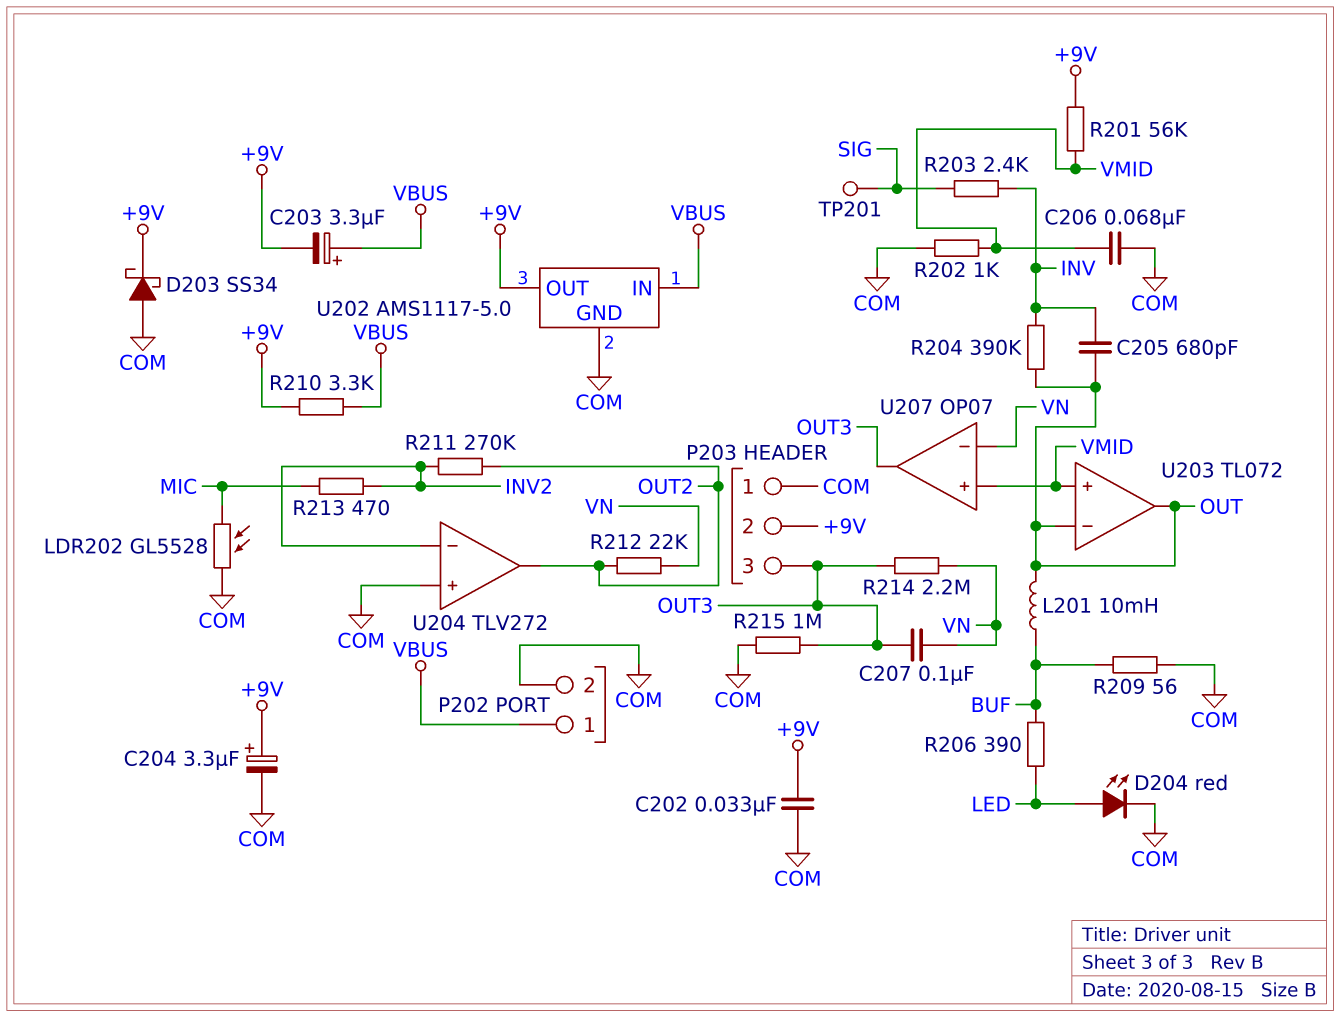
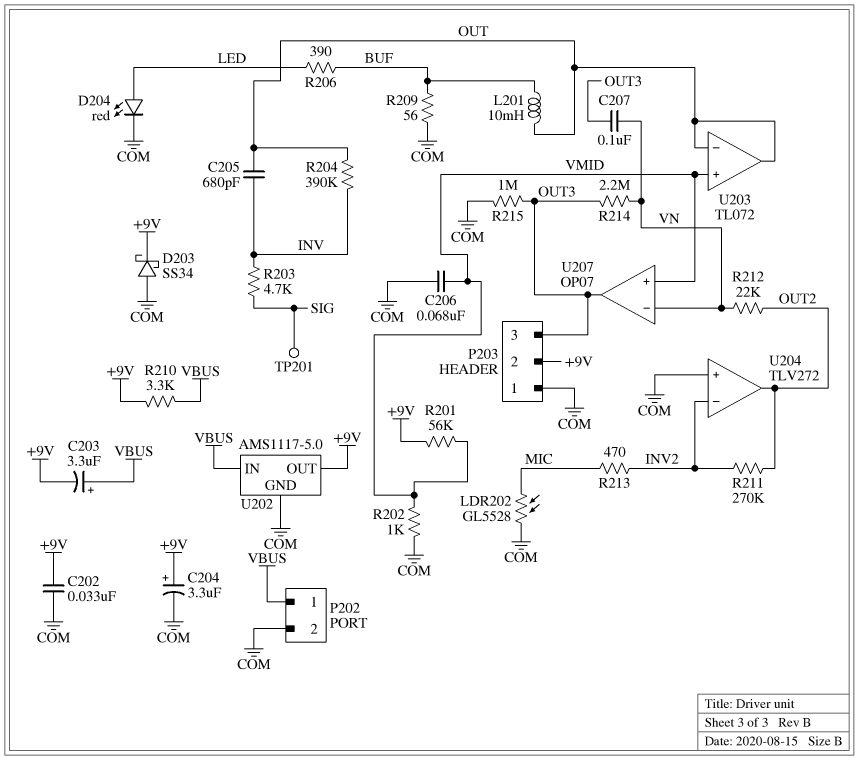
R203: 2.4k (INV, SIG) -> 4.7k (INV, SIG)

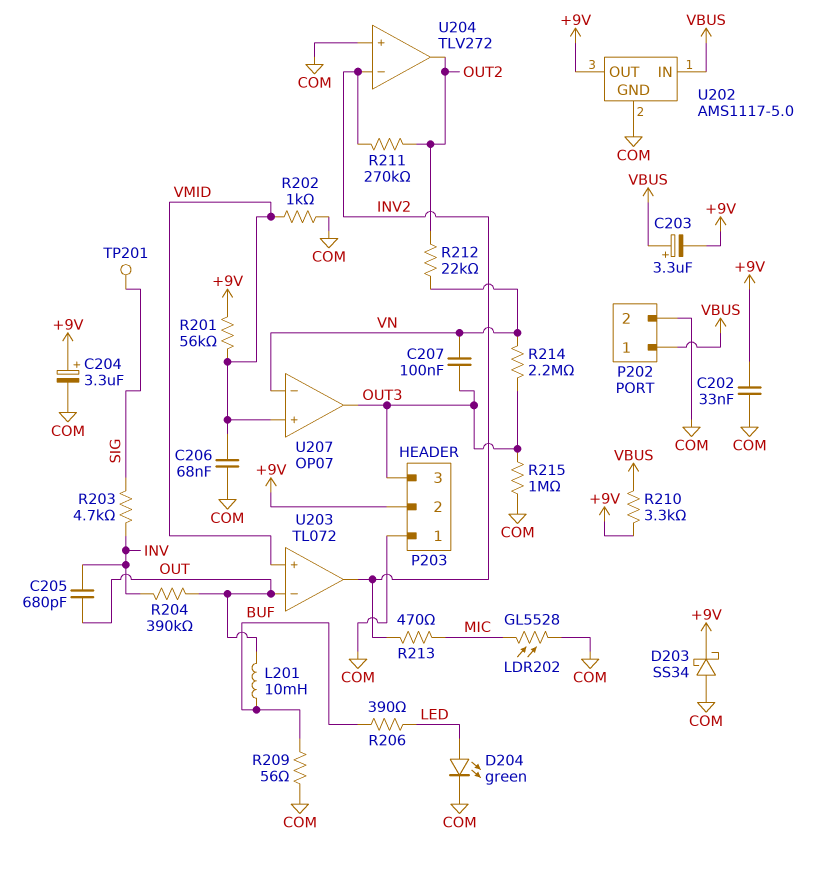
D204: LED red (A LED, K COM) -> LED green (A LED, K COM)
U203 pin out: OUT -> INV2

